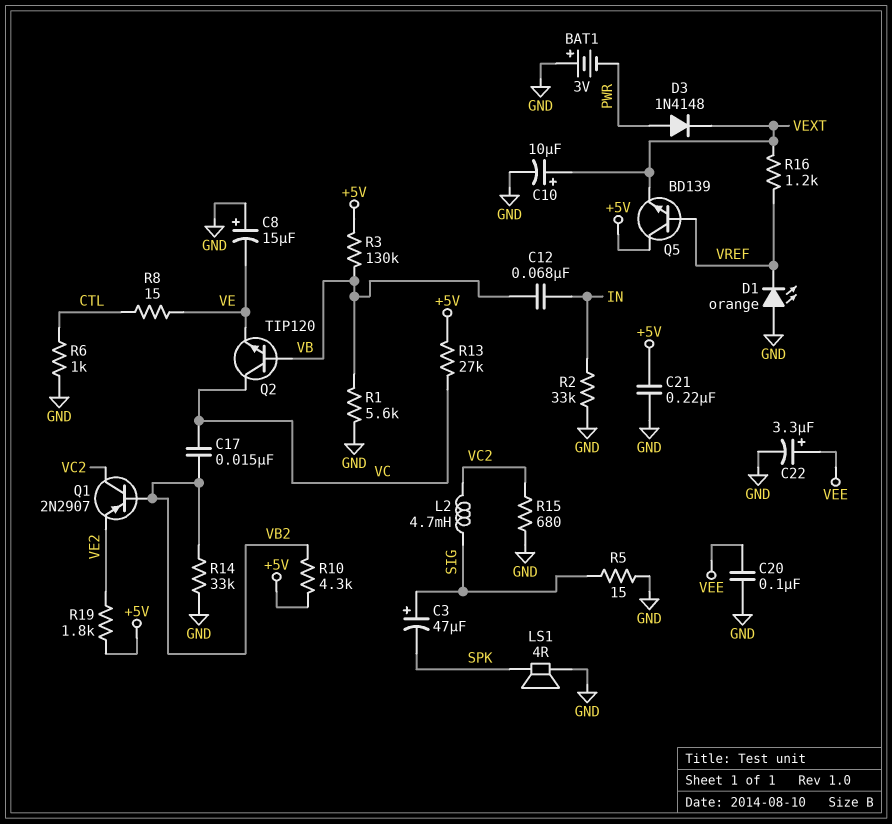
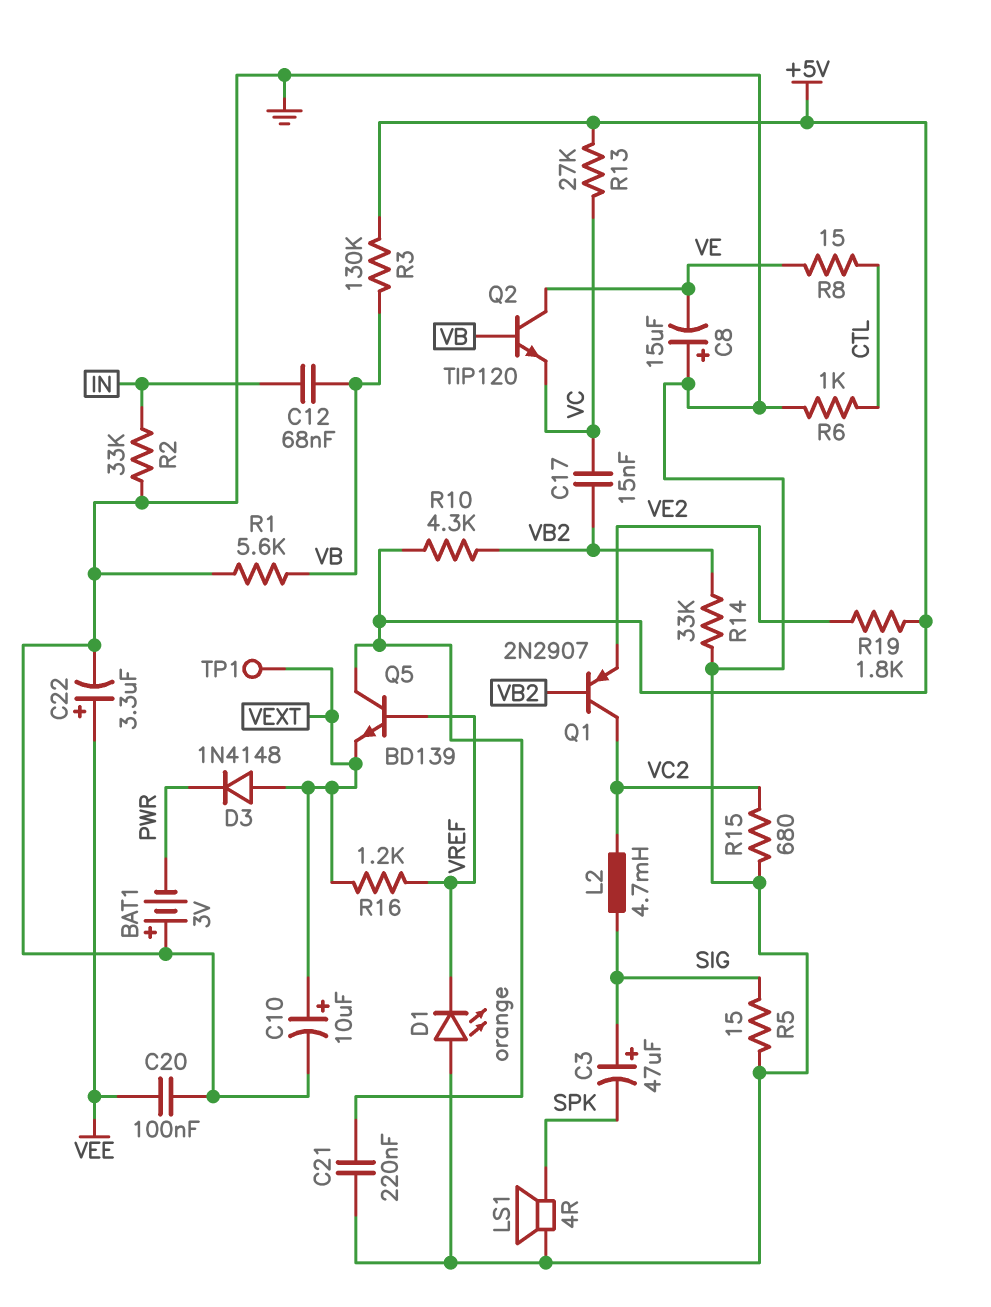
D3: diode 1N4148 (A PWR, K VEXT) -> diode 1N4148 (A VEXT, K PWR)
Q2: NPN TIP120 (B VB, C VC, E VE) -> NPN TIP120 (B VB, C VE, E VC)
TP1: none -> test point (VEXT)

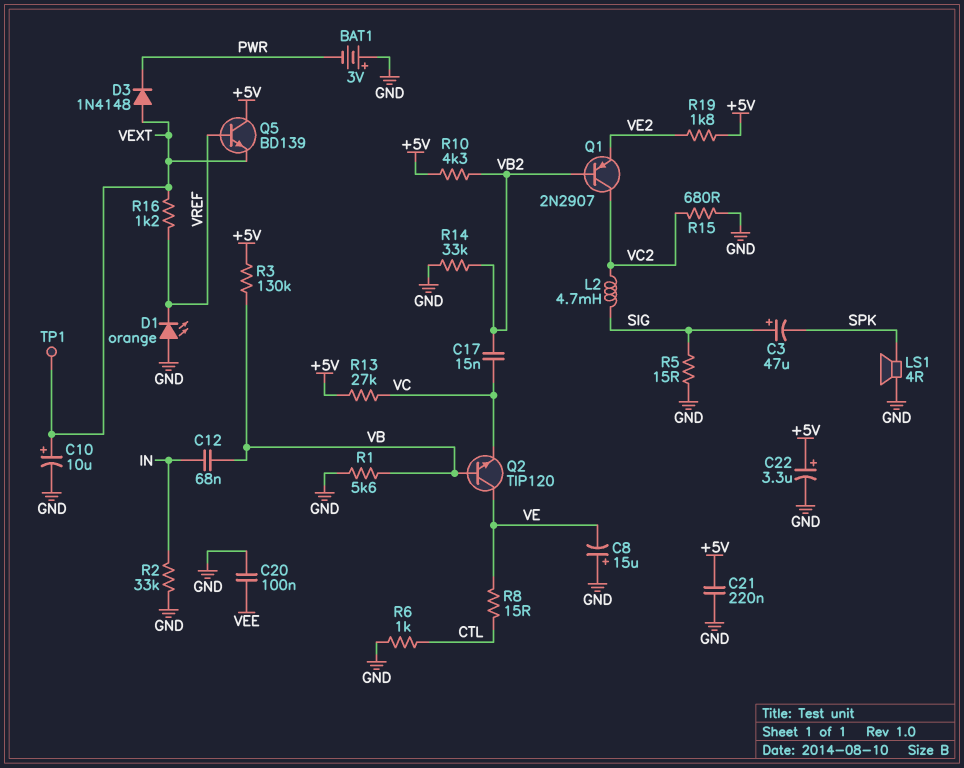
C22: 3.3uF (plus VEE, minus GND) -> 3.3uF (plus +5V, minus GND)

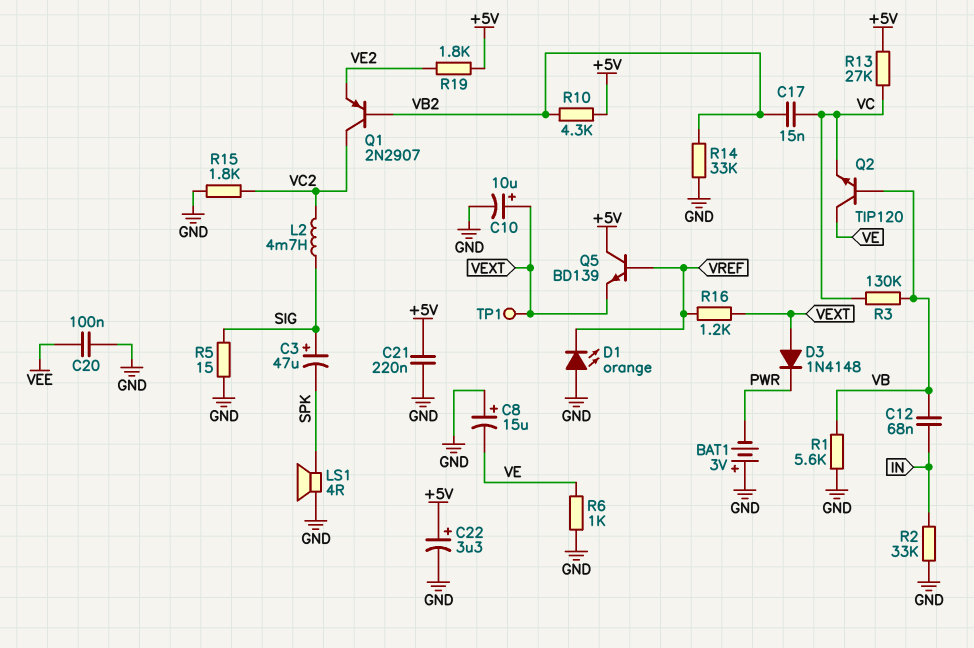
R3: 130k (+5V, VB) -> 130k (VB, VC)
R6: 1k (CTL, GND) -> 1k (GND, VE)
R8: 15 (CTL, VE) -> none
R15: 680 (GND, VC2) -> 1.8k (GND, VC2)

